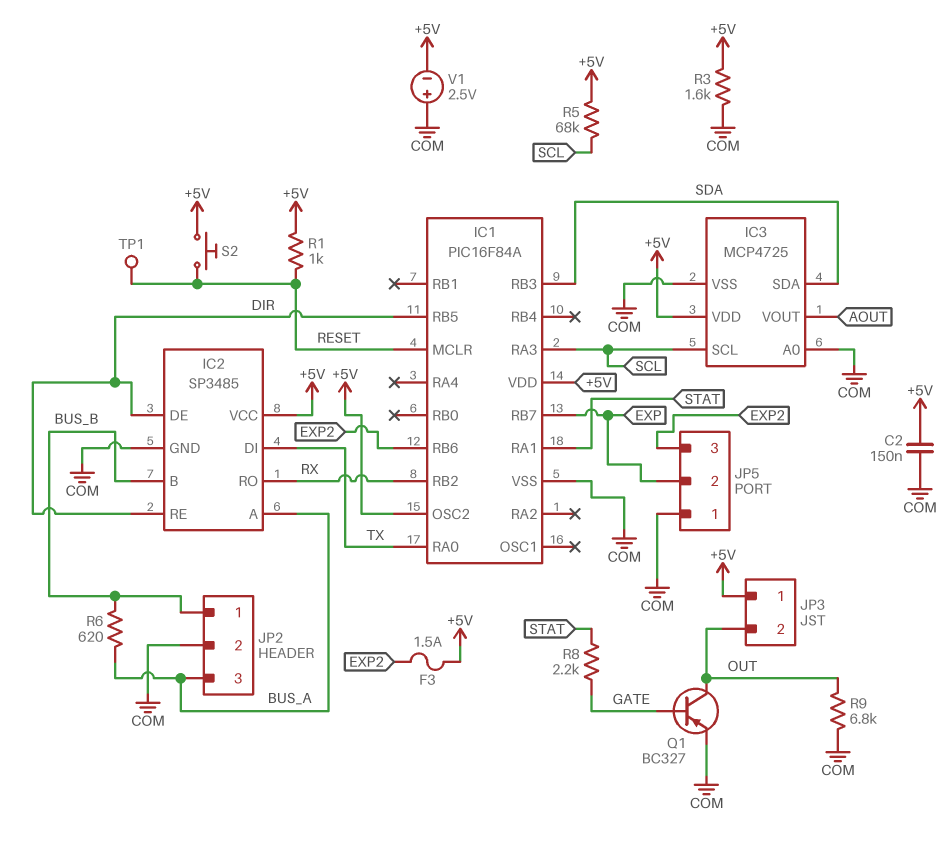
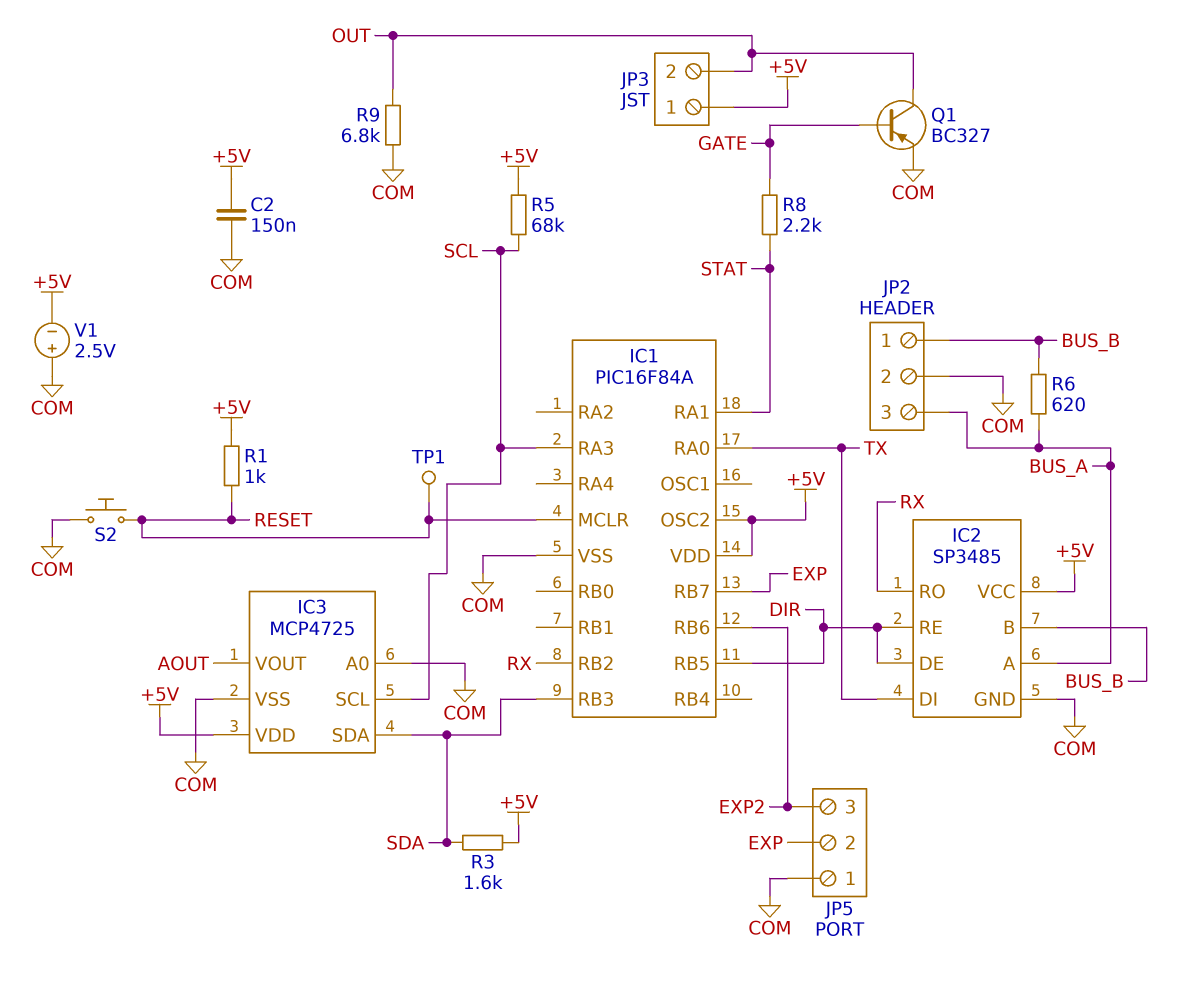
F3: 1.5A (+5V, EXP2) -> none
R3: 1.6k (+5V, COM) -> 1.6k (+5V, SDA)
S2: button (+5V, RESET) -> button (COM, RESET)

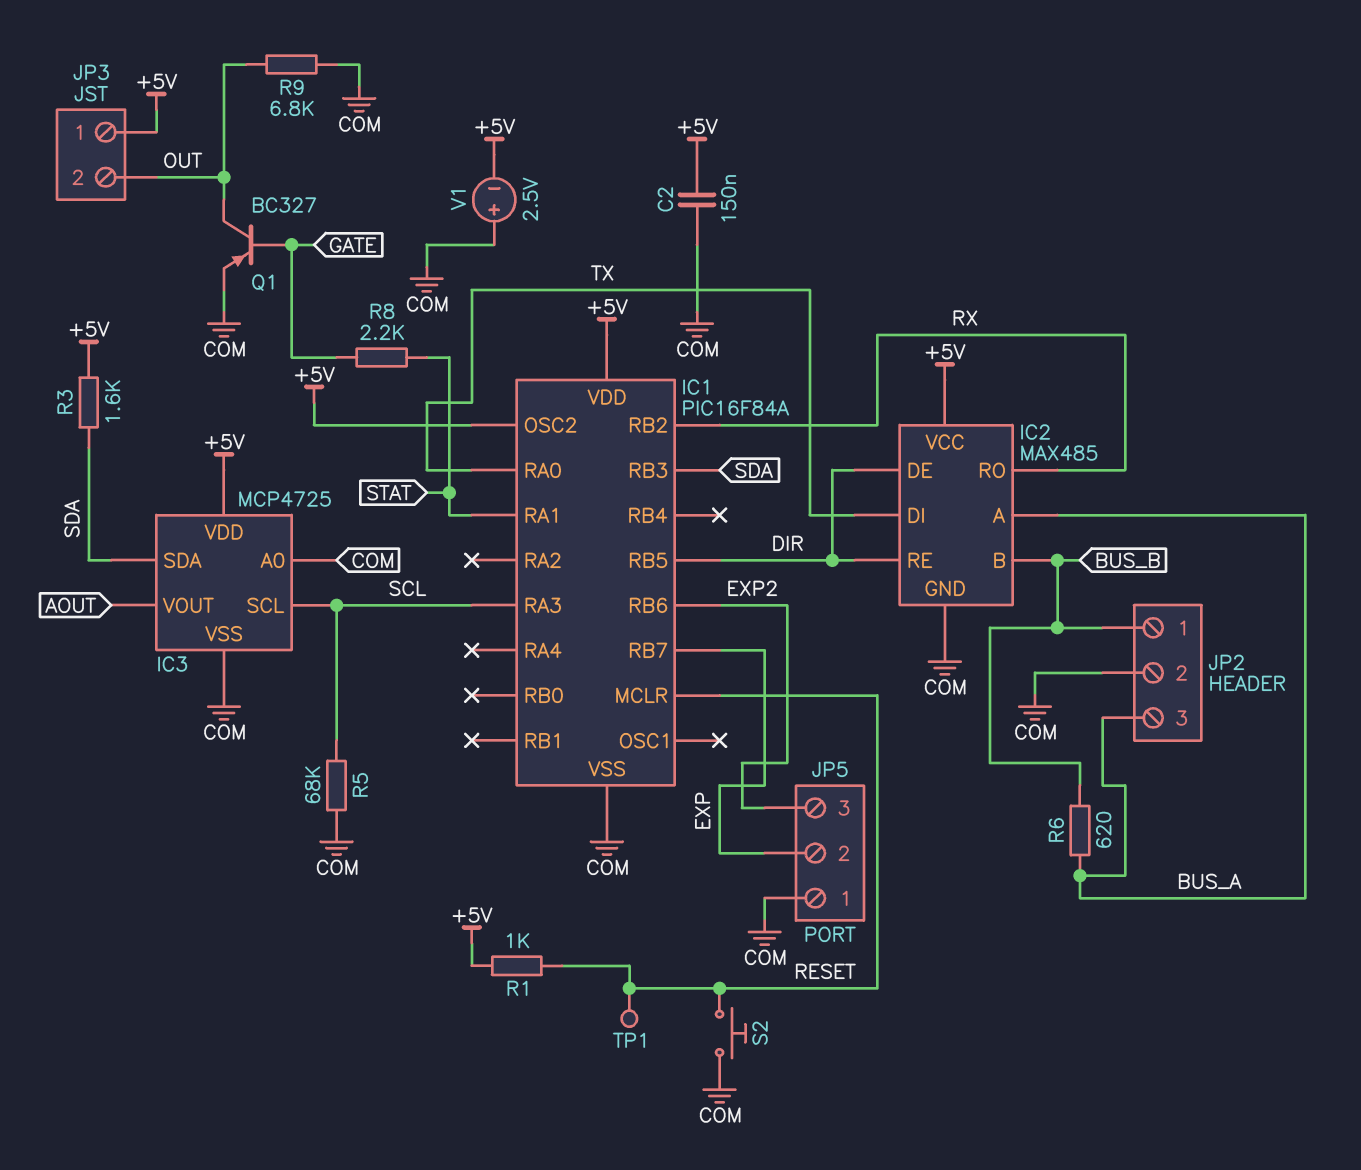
IC2: SP3485 -> MAX485
R5: 68k (+5V, SCL) -> 68k (COM, SCL)

